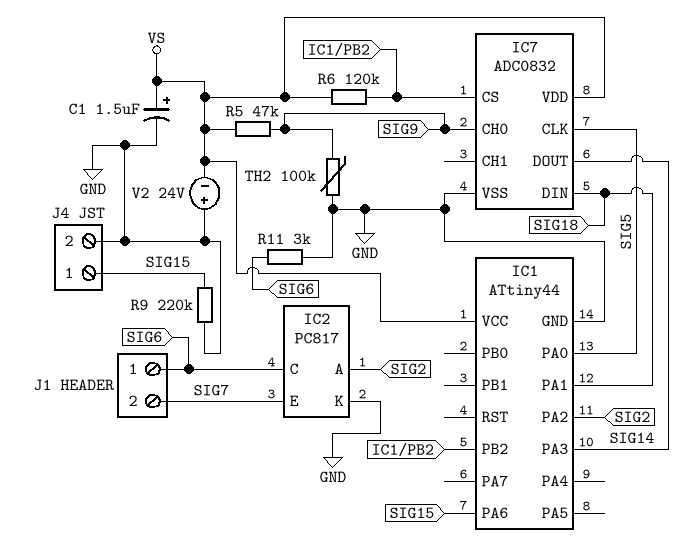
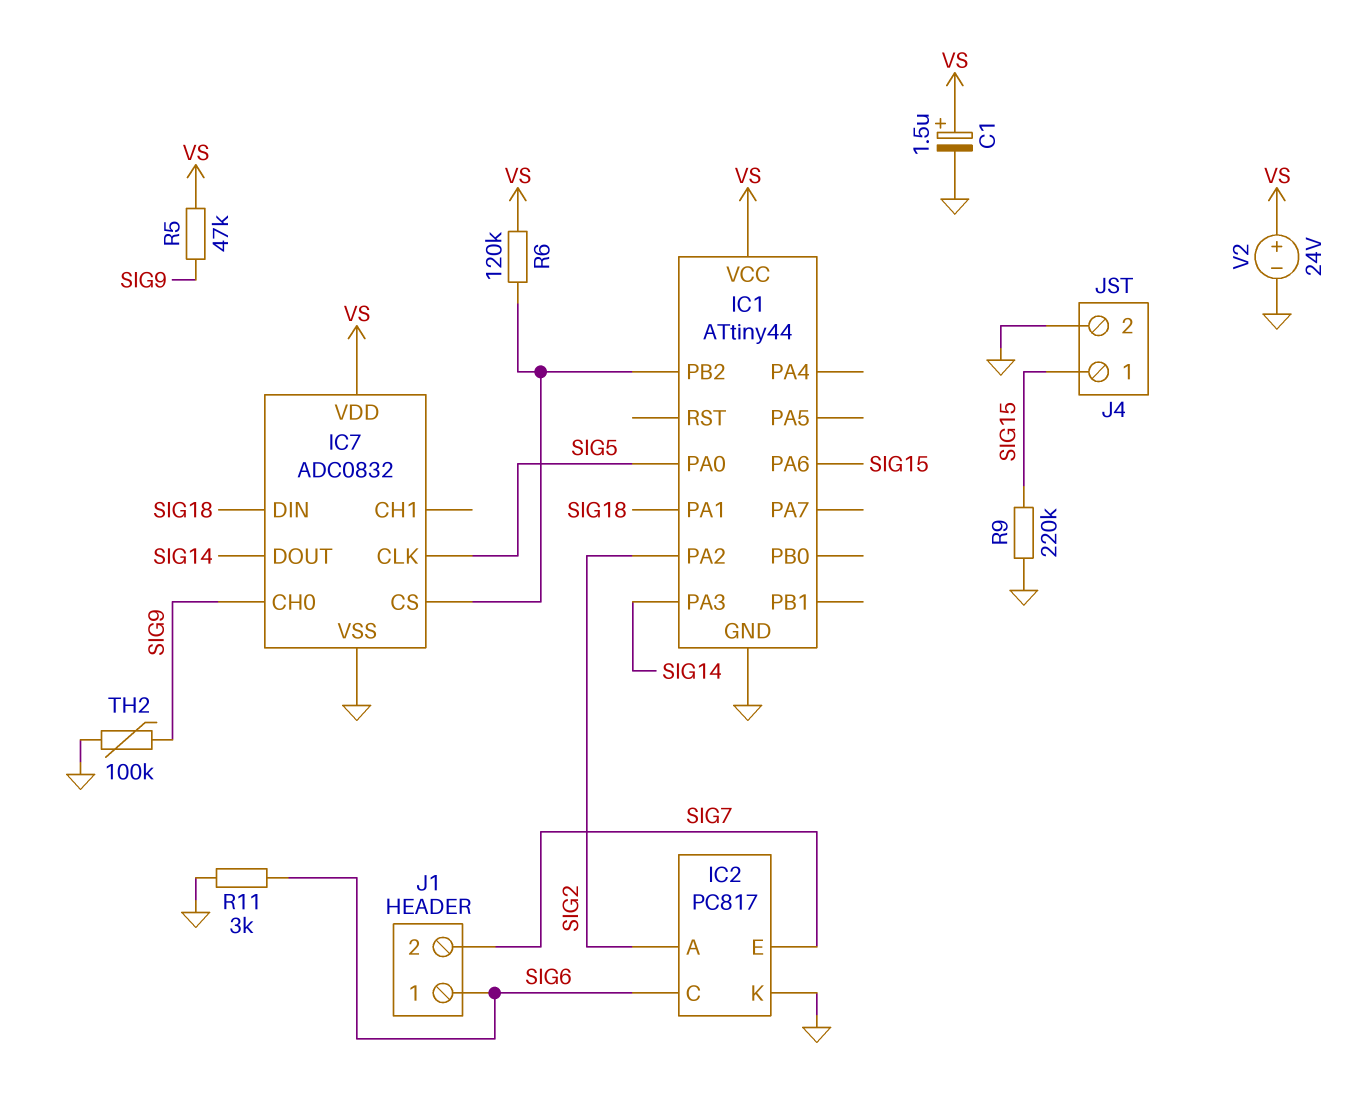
V2: 24V (plus GND, minus VS) -> 24V (plus VS, minus GND)

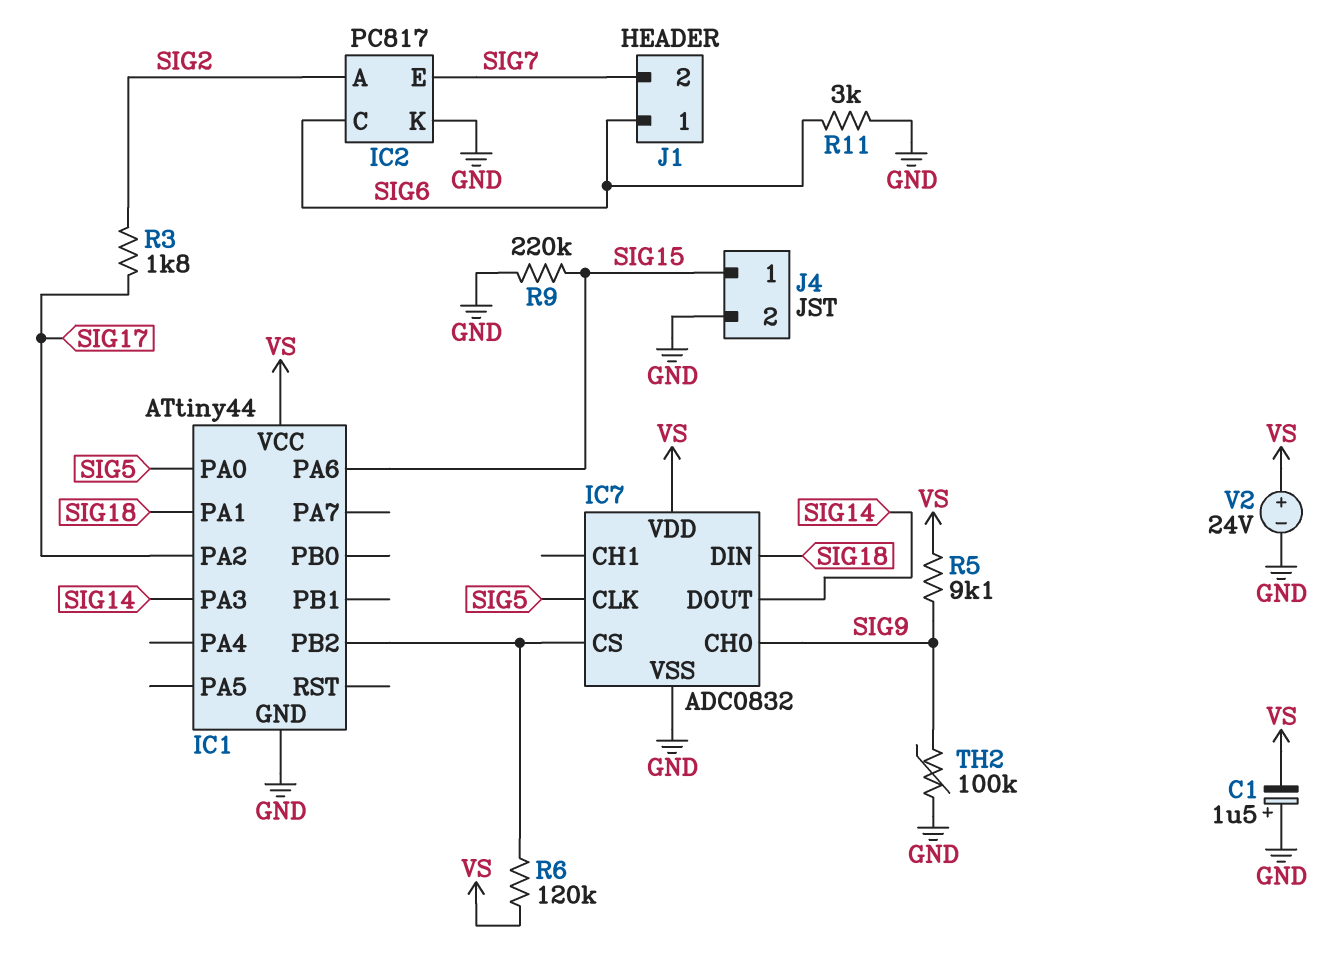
C1: 1.5uF (plus VS, minus GND) -> 1.5uF (plus GND, minus VS)
IC1 pin PA2: SIG2 -> SIG17
R3: none -> 1.8k (SIG2, SIG17)
R5: 47k (SIG9, VS) -> 9.1k (SIG9, VS)

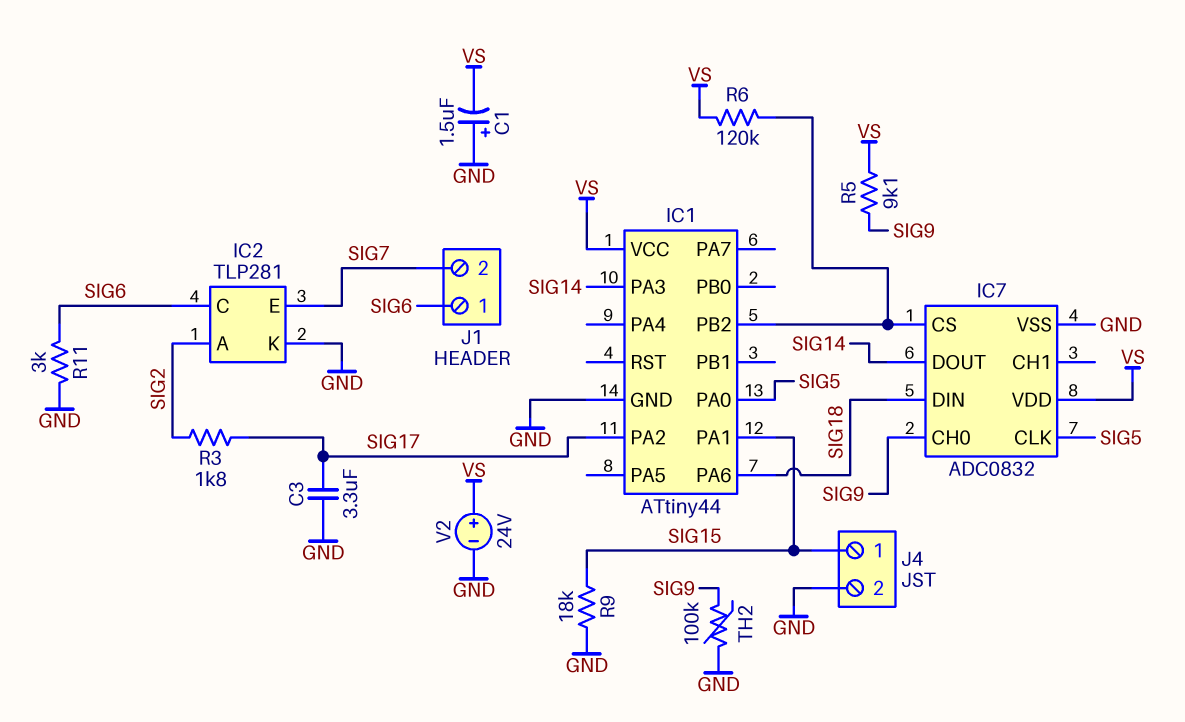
C3: none -> 3.3uF (GND, SIG17)
IC1 pin PA1: SIG18 -> SIG15
IC1 pin PA6: SIG15 -> SIG18
IC2: PC817 -> TLP281
R9: 220k (GND, SIG15) -> 18k (GND, SIG15)

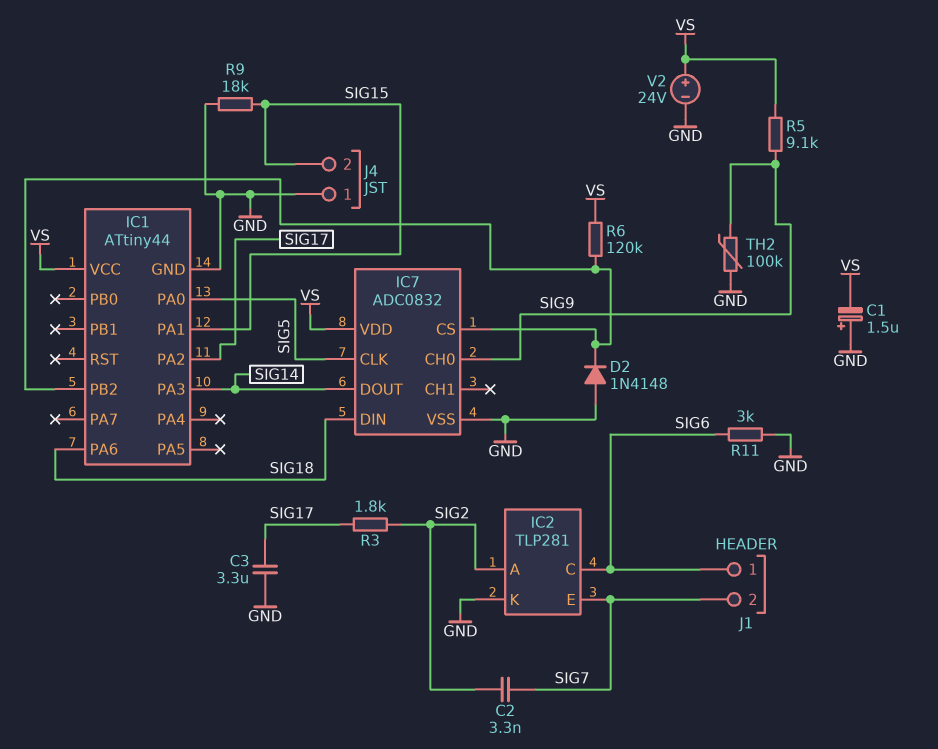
C2: none -> 3.3nF (SIG2, SIG7)
D2: none -> diode 1N4148 (A GND, K IC1/PB2)
J4 pin 1: SIG15 -> GND
J4 pin 2: GND -> SIG15

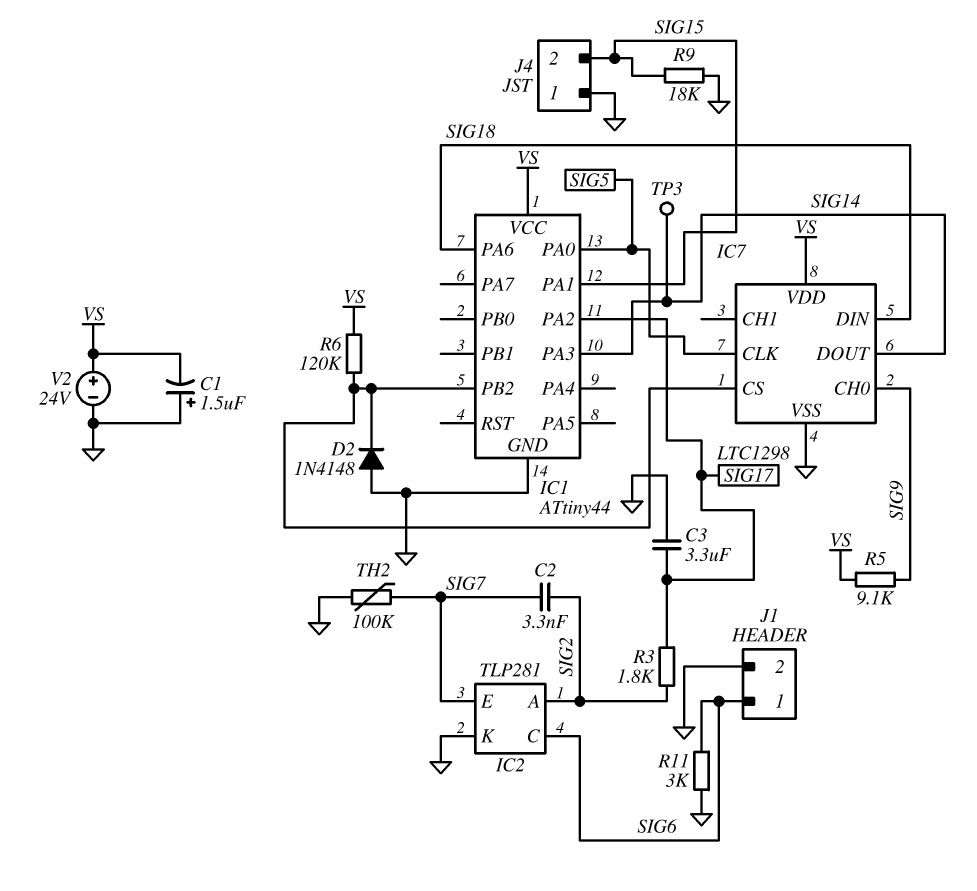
IC7: ADC0832 -> LTC1298
J1 pin 2: SIG7 -> GND
TH2: 100k (GND, SIG9) -> 100k (GND, SIG7)
TP3: none -> test point (SIG14)

